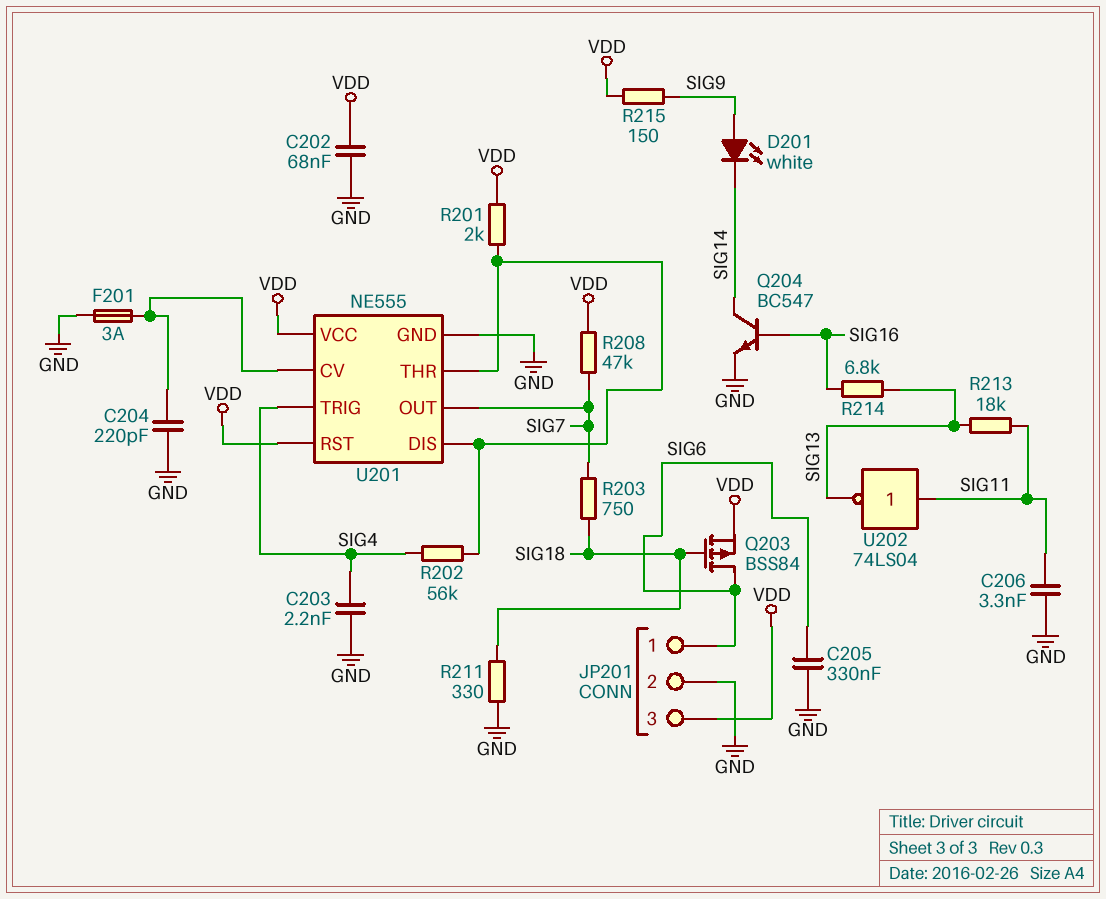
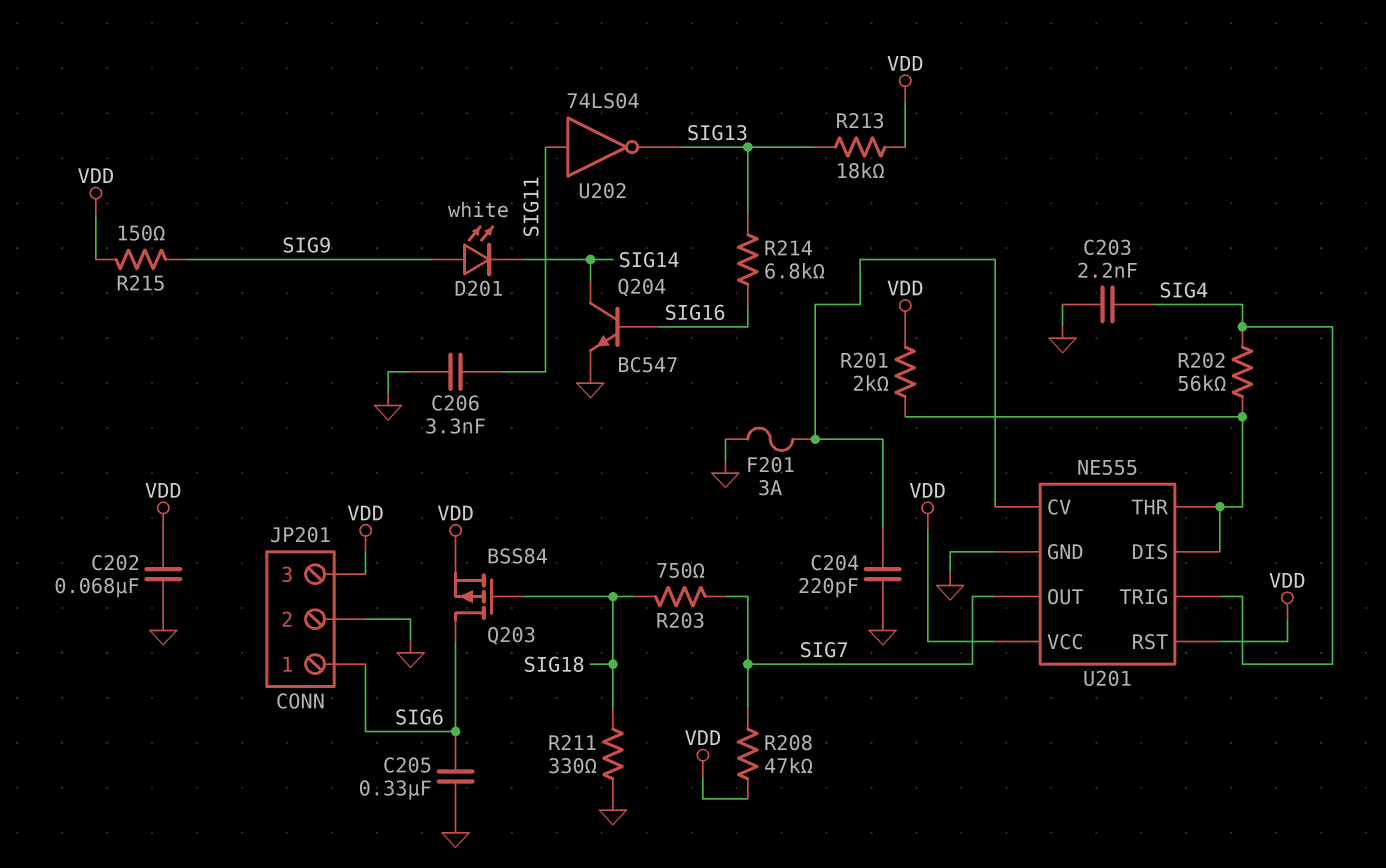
R213: 18k (SIG11, SIG13) -> 18k (SIG13, VDD)

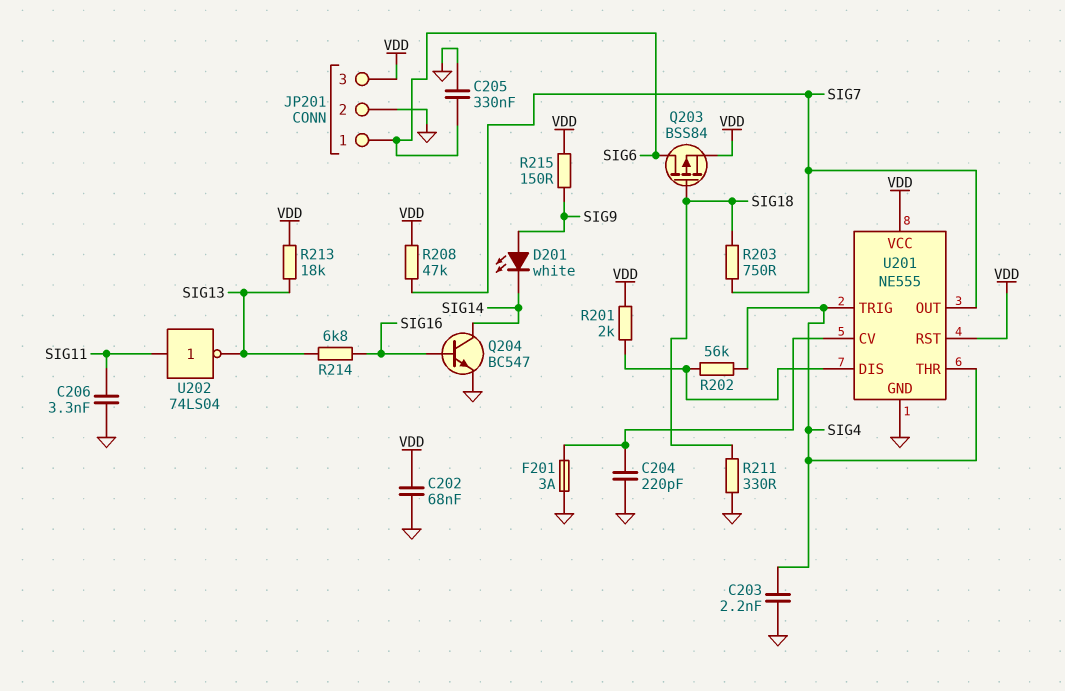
U201 pin THR: U201/DIS -> SIG4

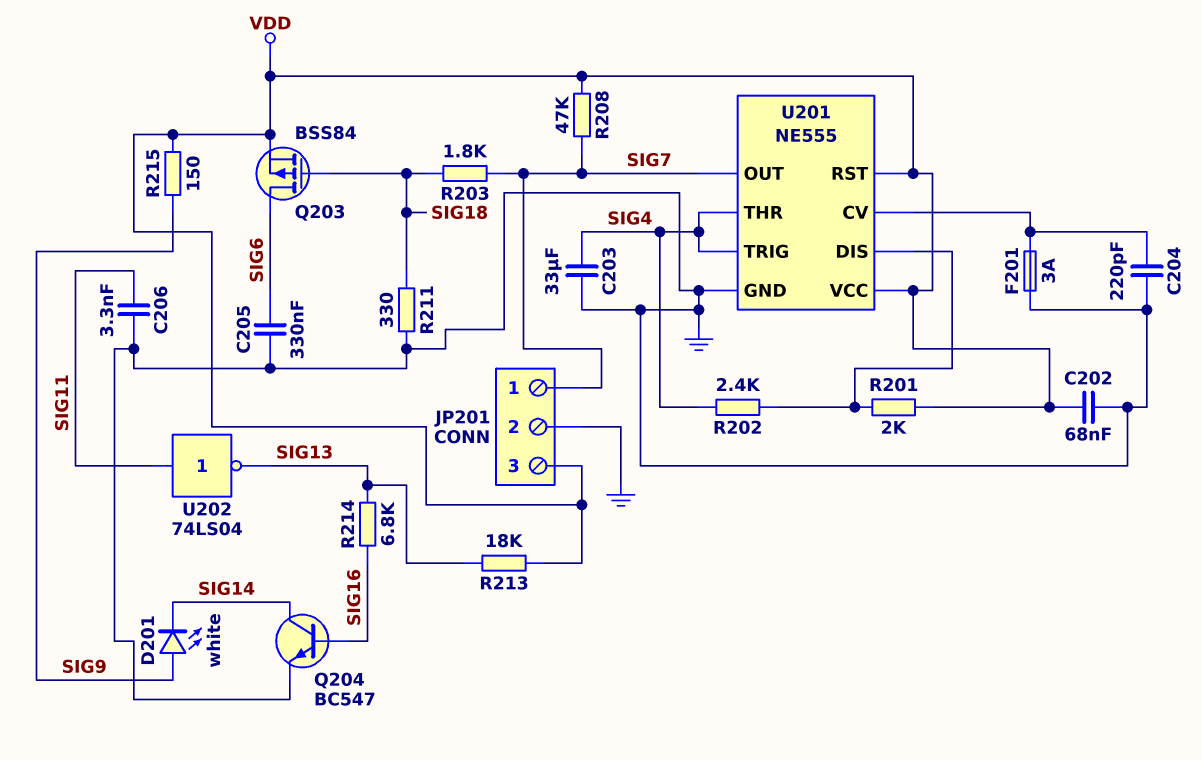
C203: 2.2nF (GND, SIG4) -> 33uF (GND, SIG4)
JP201 pin 1: SIG6 -> SIG7
R202: 56k (SIG4, U201/DIS) -> 2.4k (SIG4, U201/DIS)
R203: 750 (SIG7, SIG18) -> 1.8k (SIG7, SIG18)

